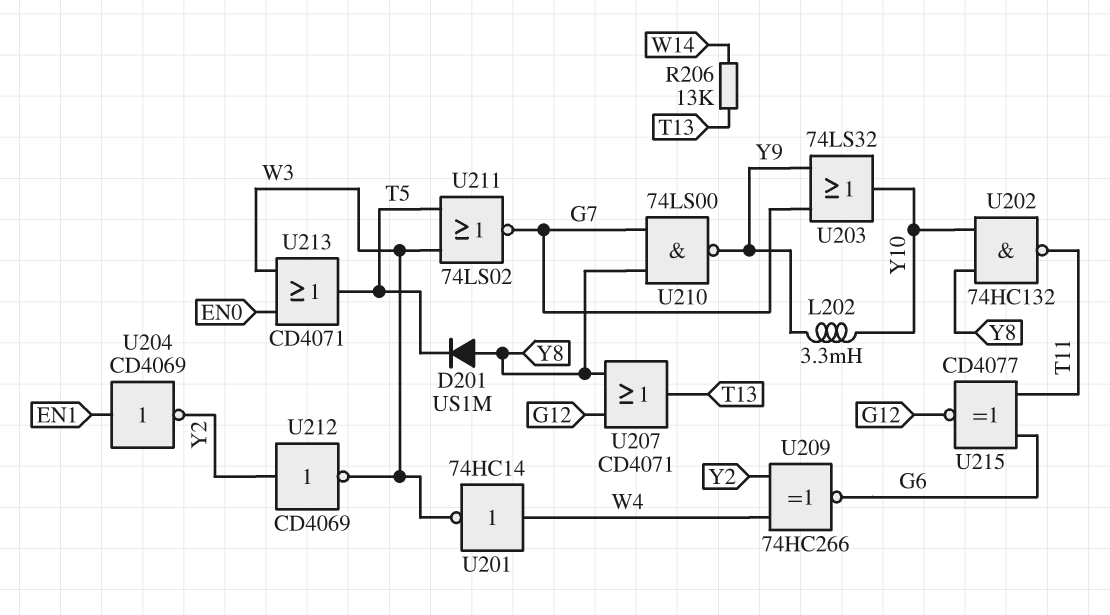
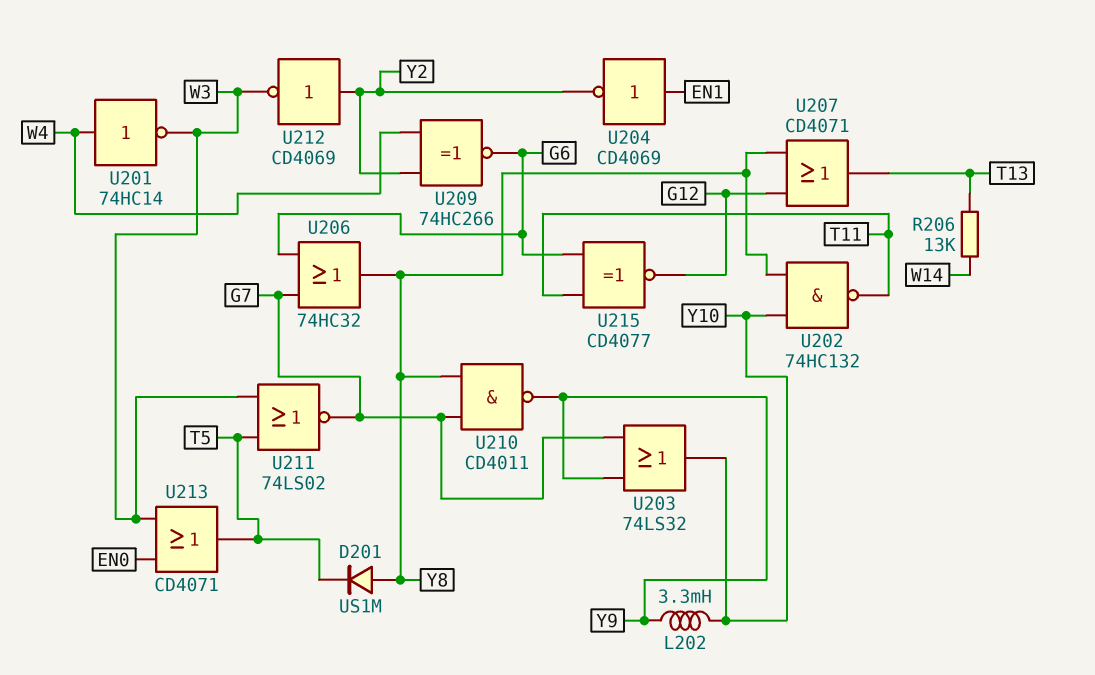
U206: none -> OR 74HC32 (in G6, in G7, out Y8)
U210: NAND 74LS00 (in G7, in Y8, out Y9) -> NAND CD4011 (in G7, in Y8, out Y9)

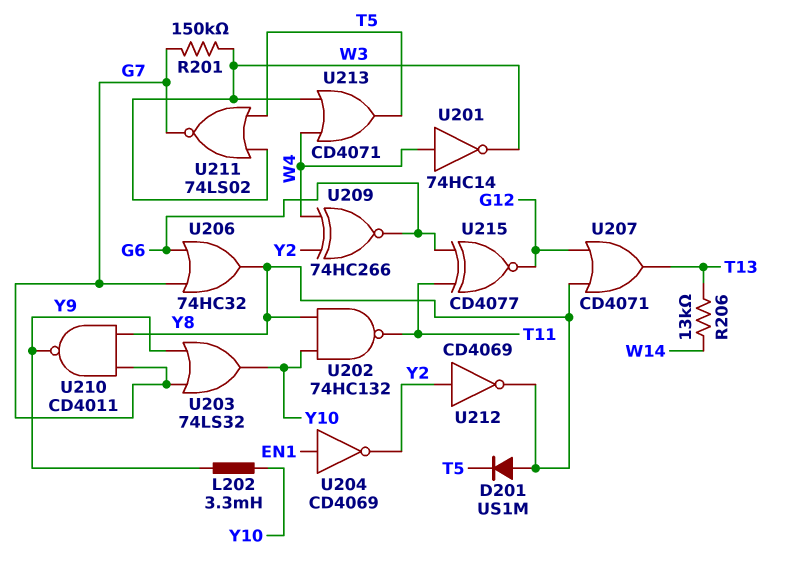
R201: none -> 150k (G7, W3)
U212: NOT CD4069 (in Y2, out W3) -> NOT CD4069 (in Y2, out Y8)
U213: OR CD4071 (in EN0, in W3, out T5) -> OR CD4071 (in W3, in W4, out T5)

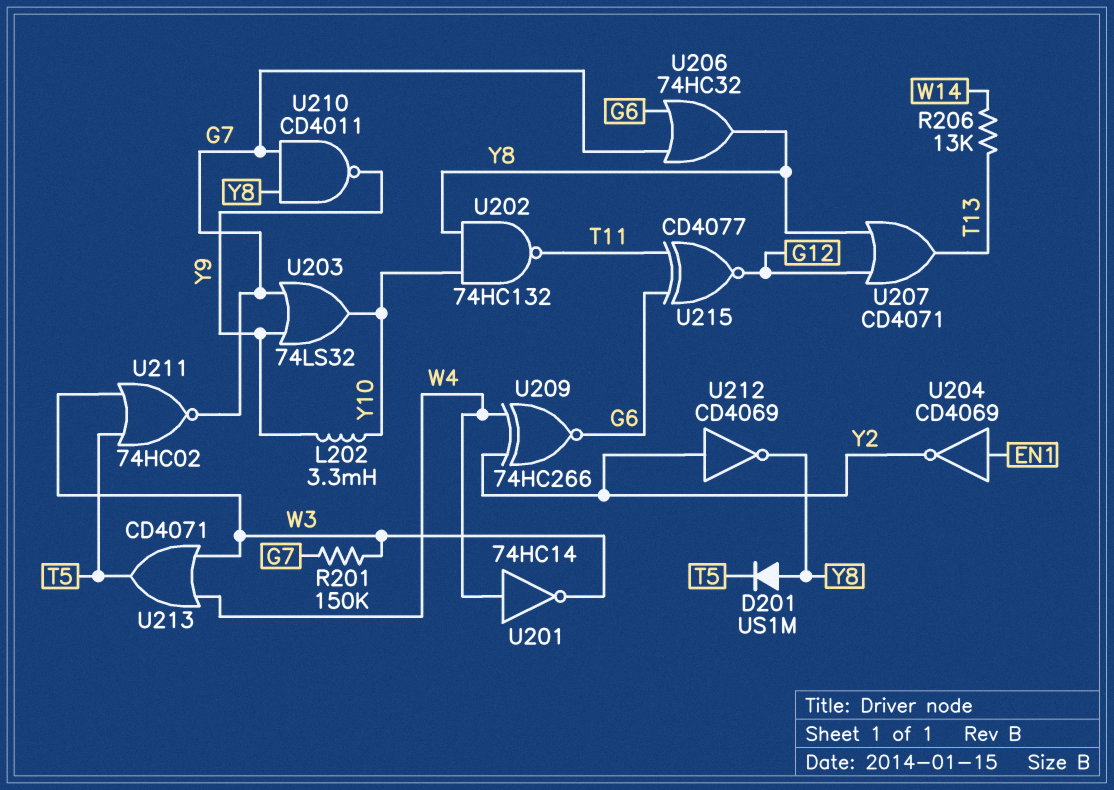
U211: NOR 74LS02 (in T5, in W3, out G7) -> NOR 74HC02 (in T5, in W3, out G7)

